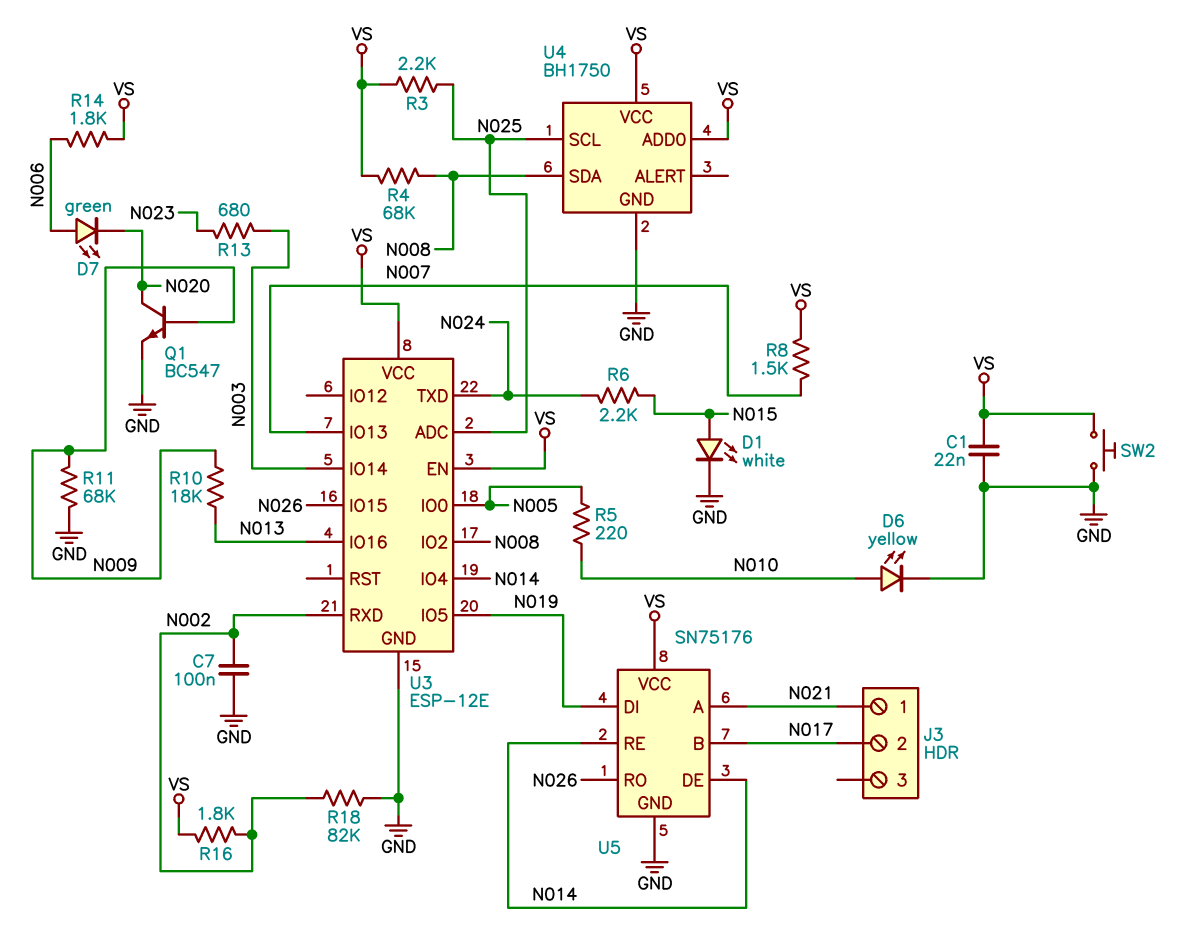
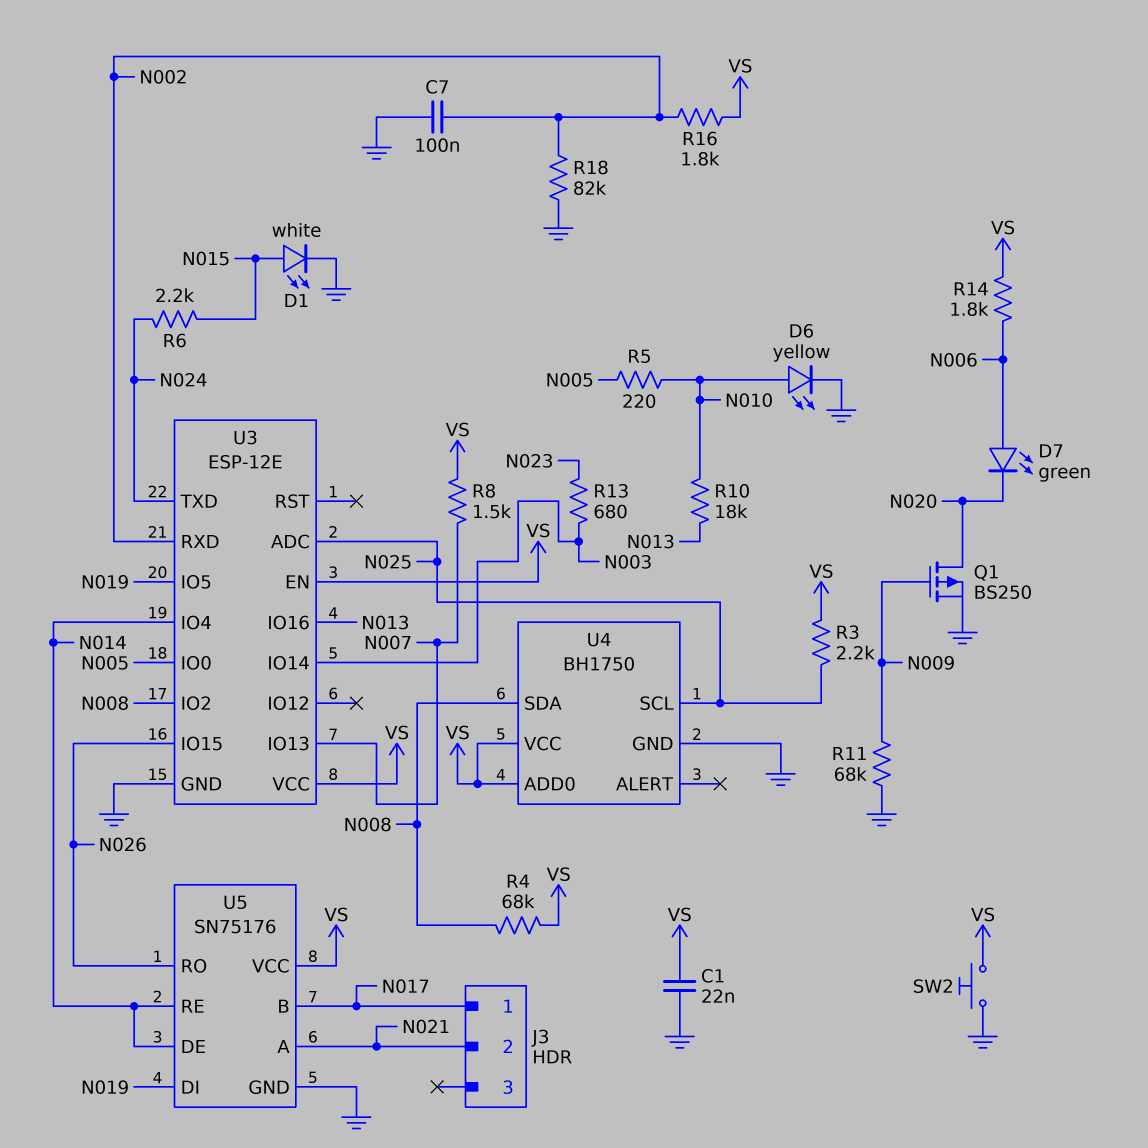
J3 pin 1: N021 -> N017
J3 pin 2: N017 -> N021
Q1: NPN BC547 (B N009, C N020, E GND) -> PMOS BS250 (G N009, D N020, S GND)
R10: 18k (N009, N013) -> 18k (N010, N013)

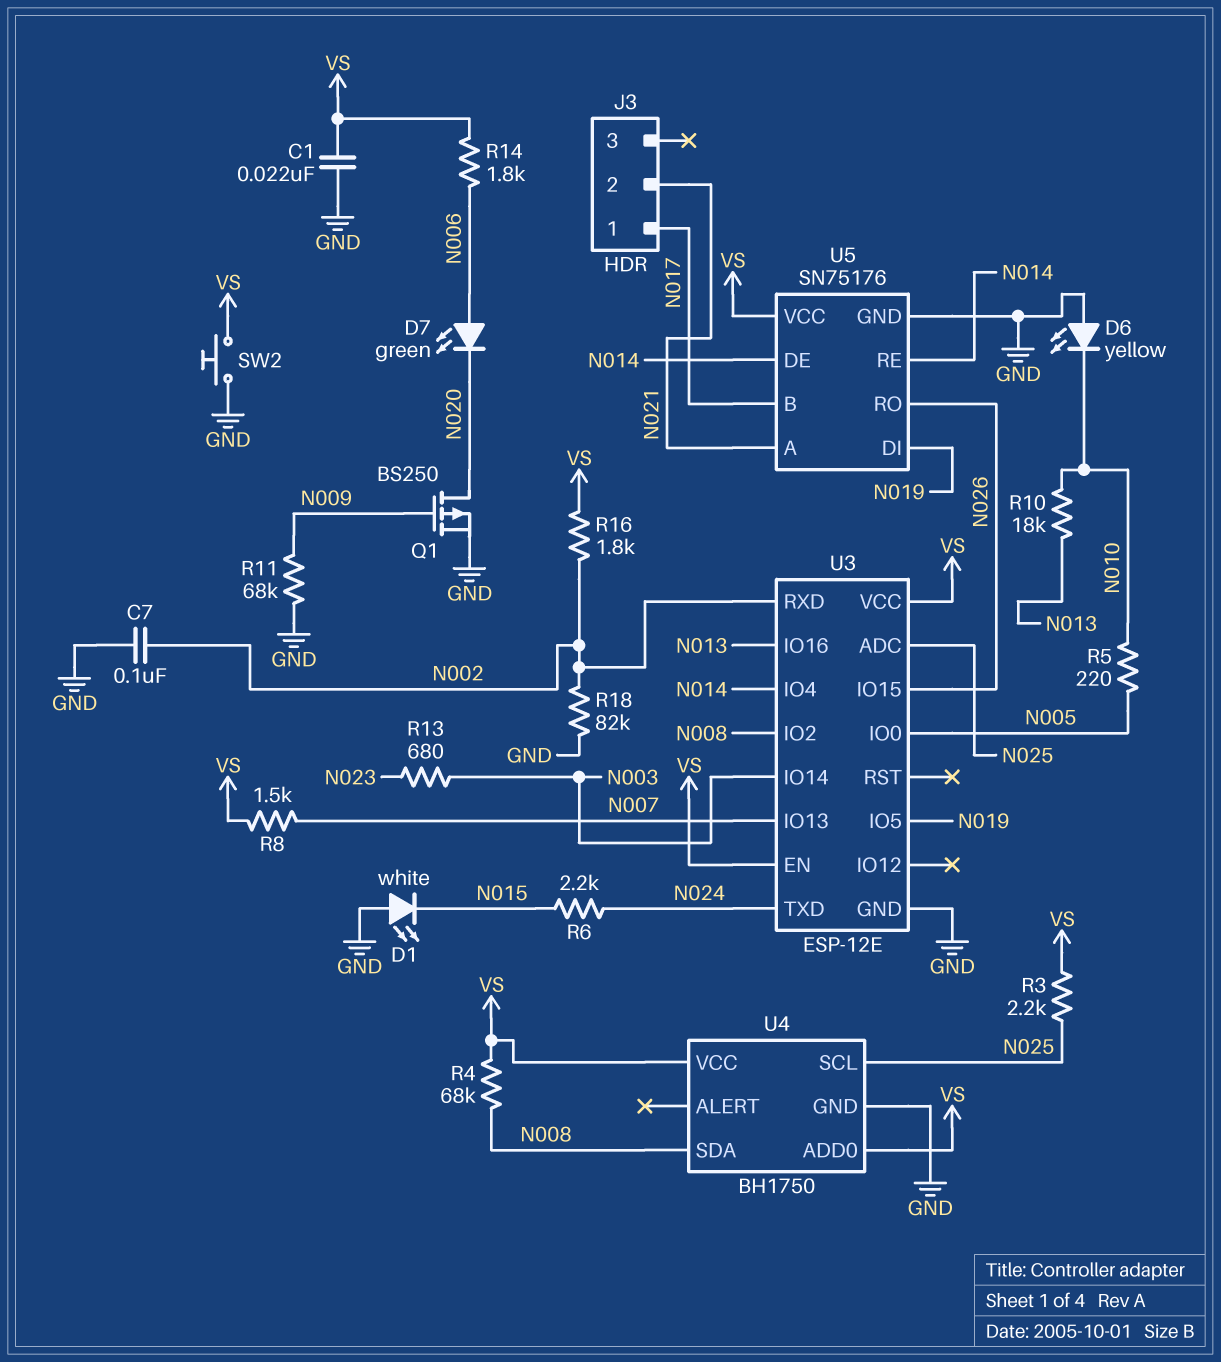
D1: LED white (A N015, K GND) -> LED white (A GND, K N015)
D6: LED yellow (A N010, K GND) -> LED yellow (A GND, K N010)

